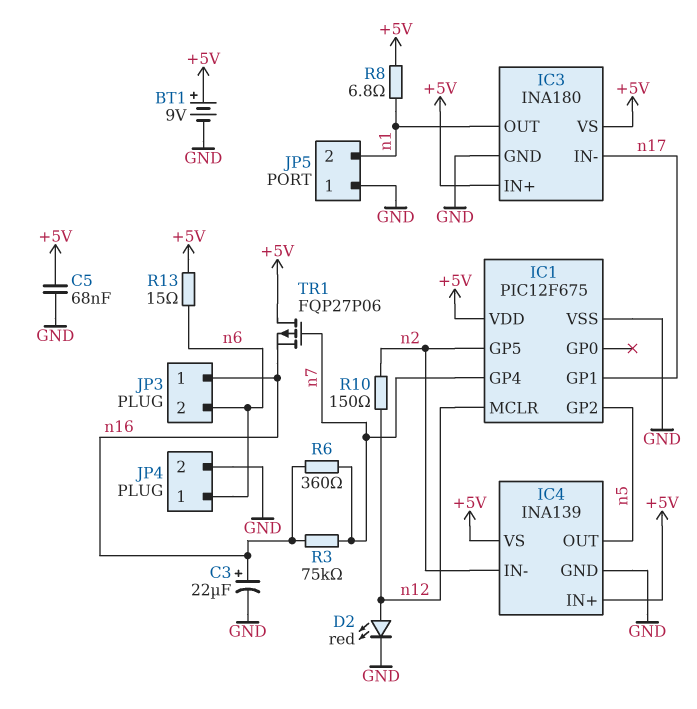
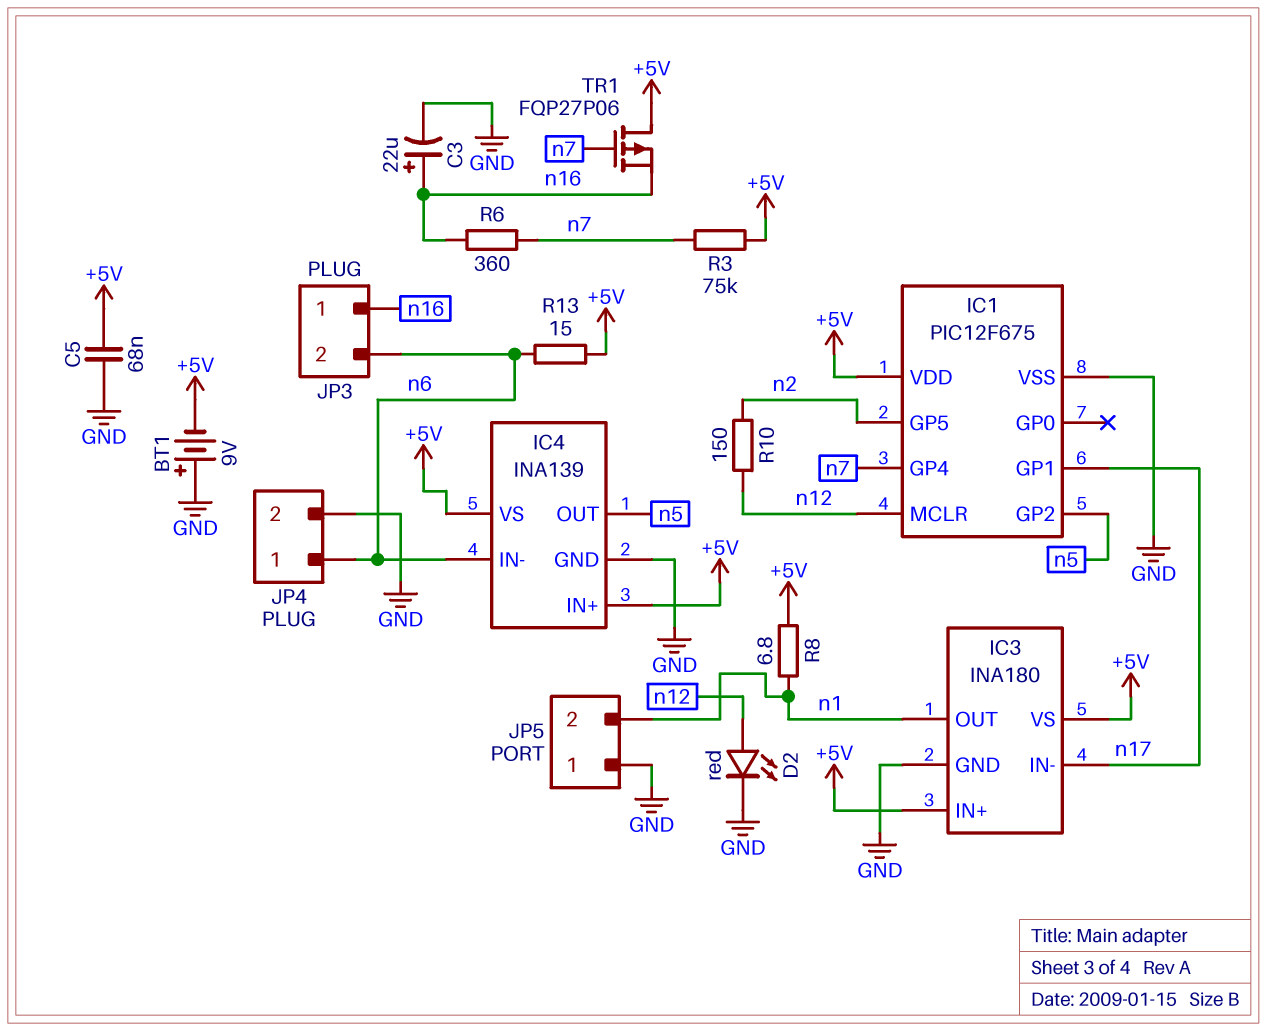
BT1: 9V (plus +5V, minus GND) -> 9V (plus GND, minus +5V)
IC4 pin IN-: n2 -> n6
R3: 75k (n7, n16) -> 75k (+5V, n7)

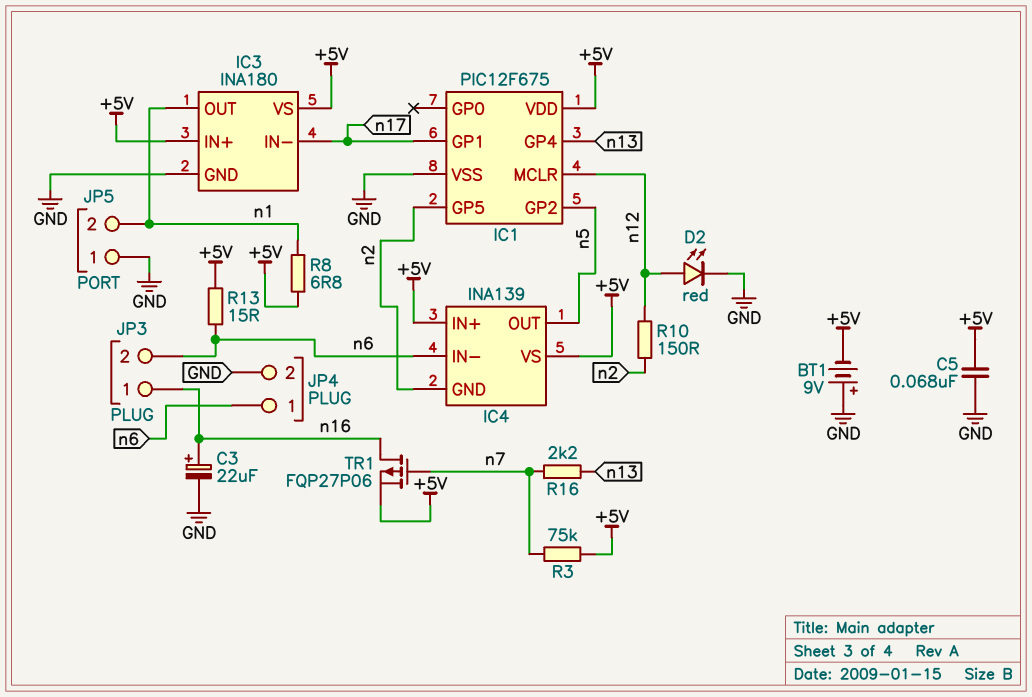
IC1 pin GP4: n7 -> n13
IC4 pin GND: GND -> n2
R6: 360 (n7, n16) -> none
R16: none -> 2.2k (n7, n13)
TR1: PMOS FQP27P06 (G n7, D +5V, S n16) -> PMOS FQP27P06 (G n7, D n16, S +5V)

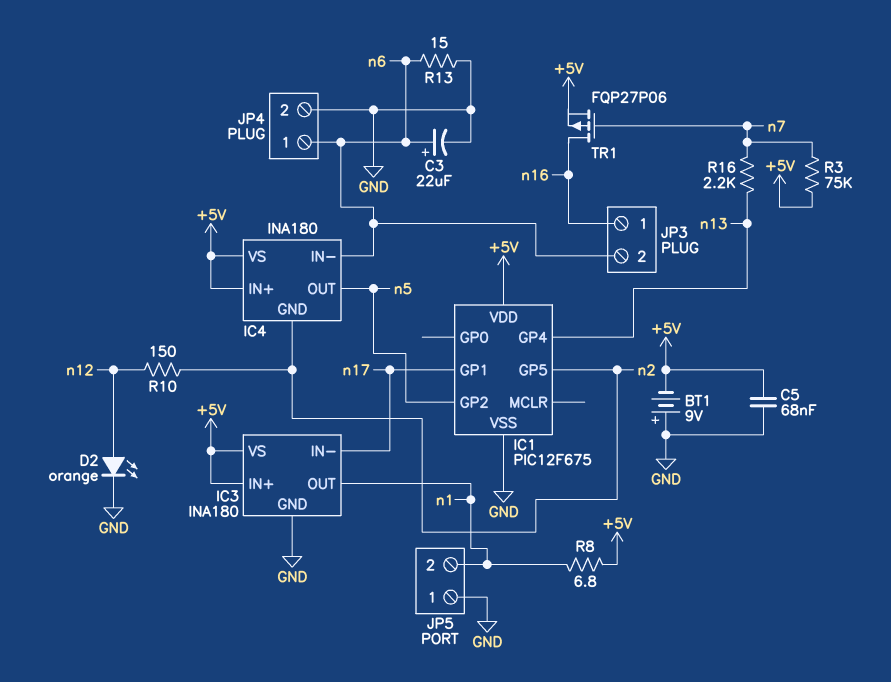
C3: 22uF (plus n16, minus GND) -> 22uF (plus n6, minus GND)
D2: LED red (A n12, K GND) -> LED orange (A n12, K GND)
IC1 pin MCLR: n12 -> none
IC4: INA139 -> INA180
R13: 15 (+5V, n6) -> 15 (GND, n6)

